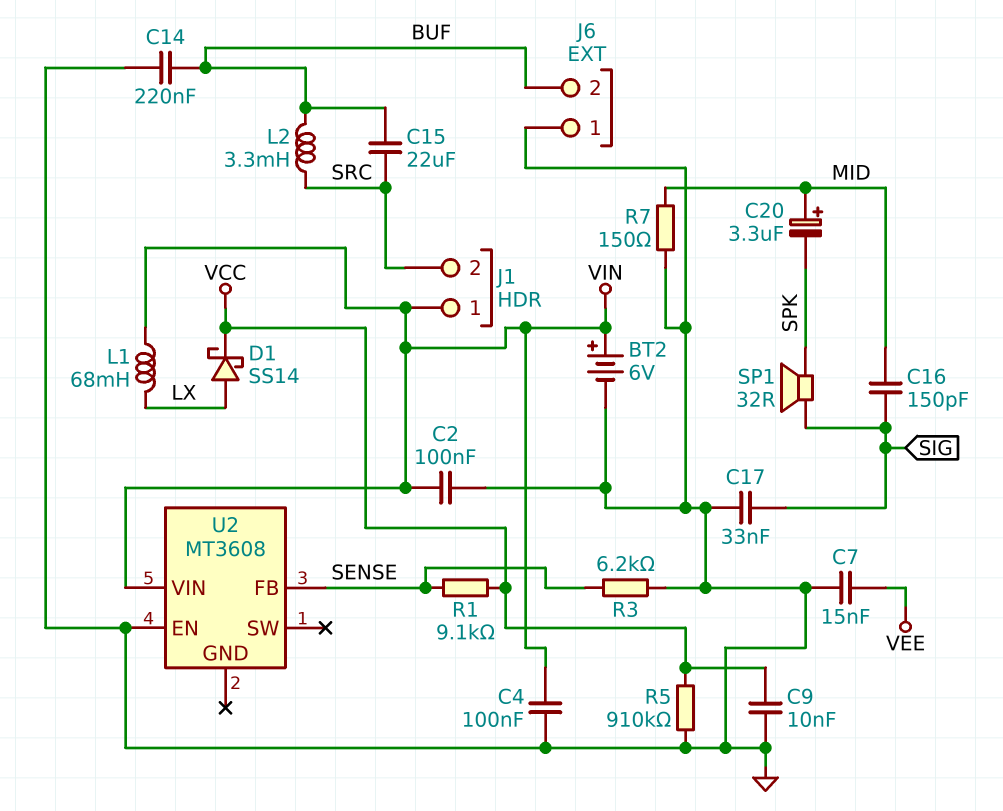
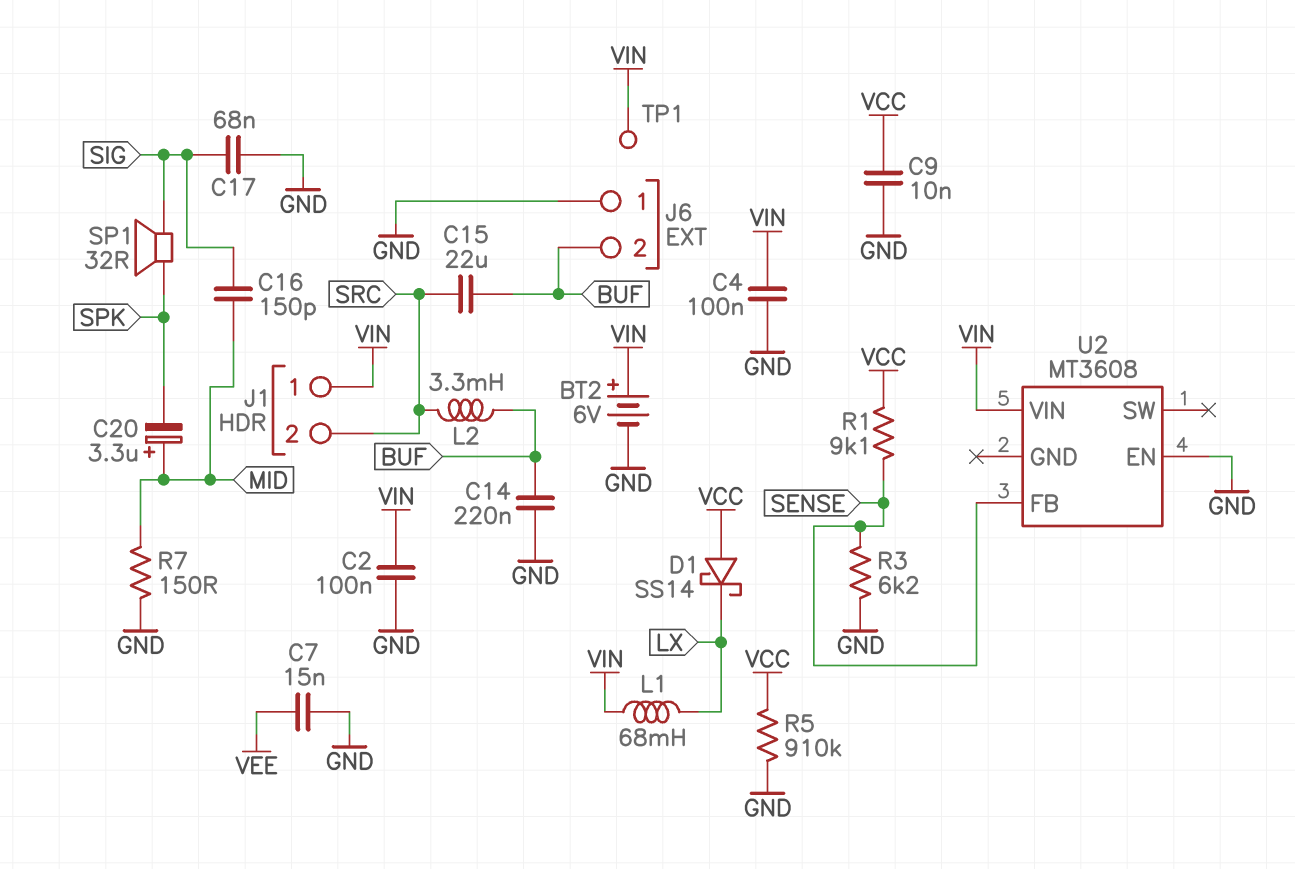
C17: 33nF (GND, SIG) -> 68nF (GND, SIG)
D1: schottky SS14 (A LX, K VCC) -> schottky SS14 (A VCC, K LX)
TP1: none -> test point (VIN)

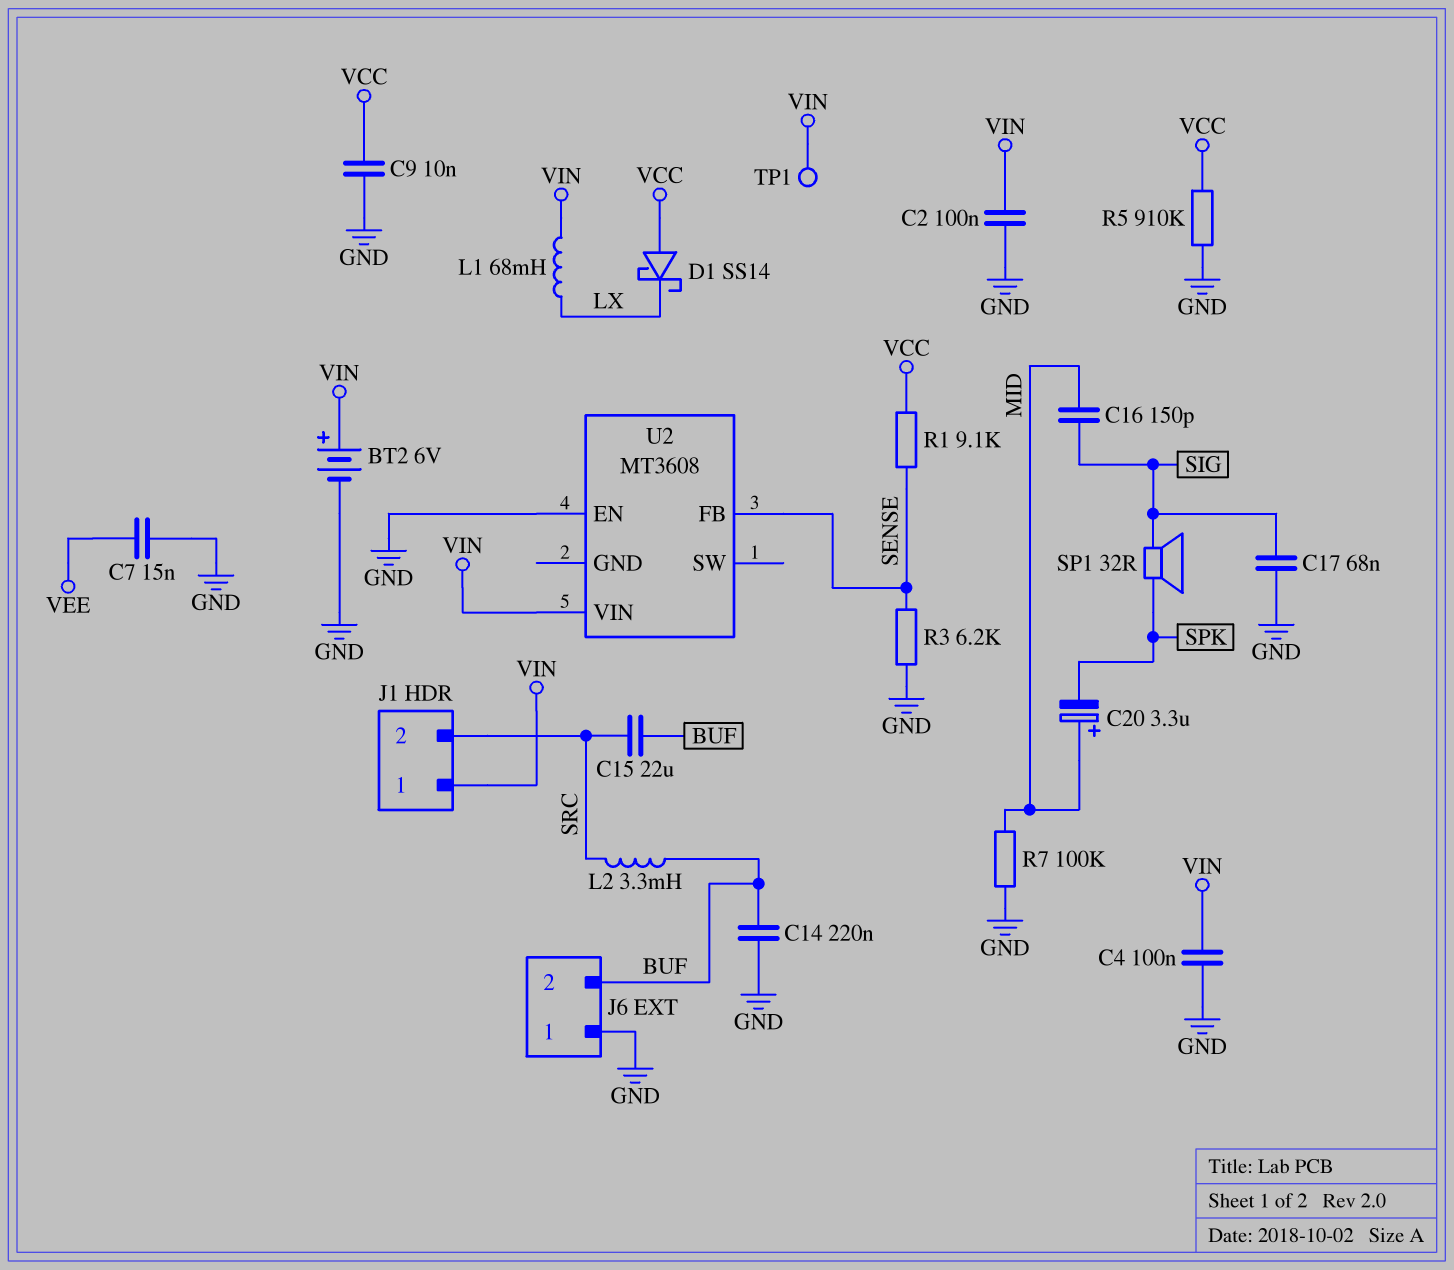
R7: 150 (GND, MID) -> 100k (GND, MID)

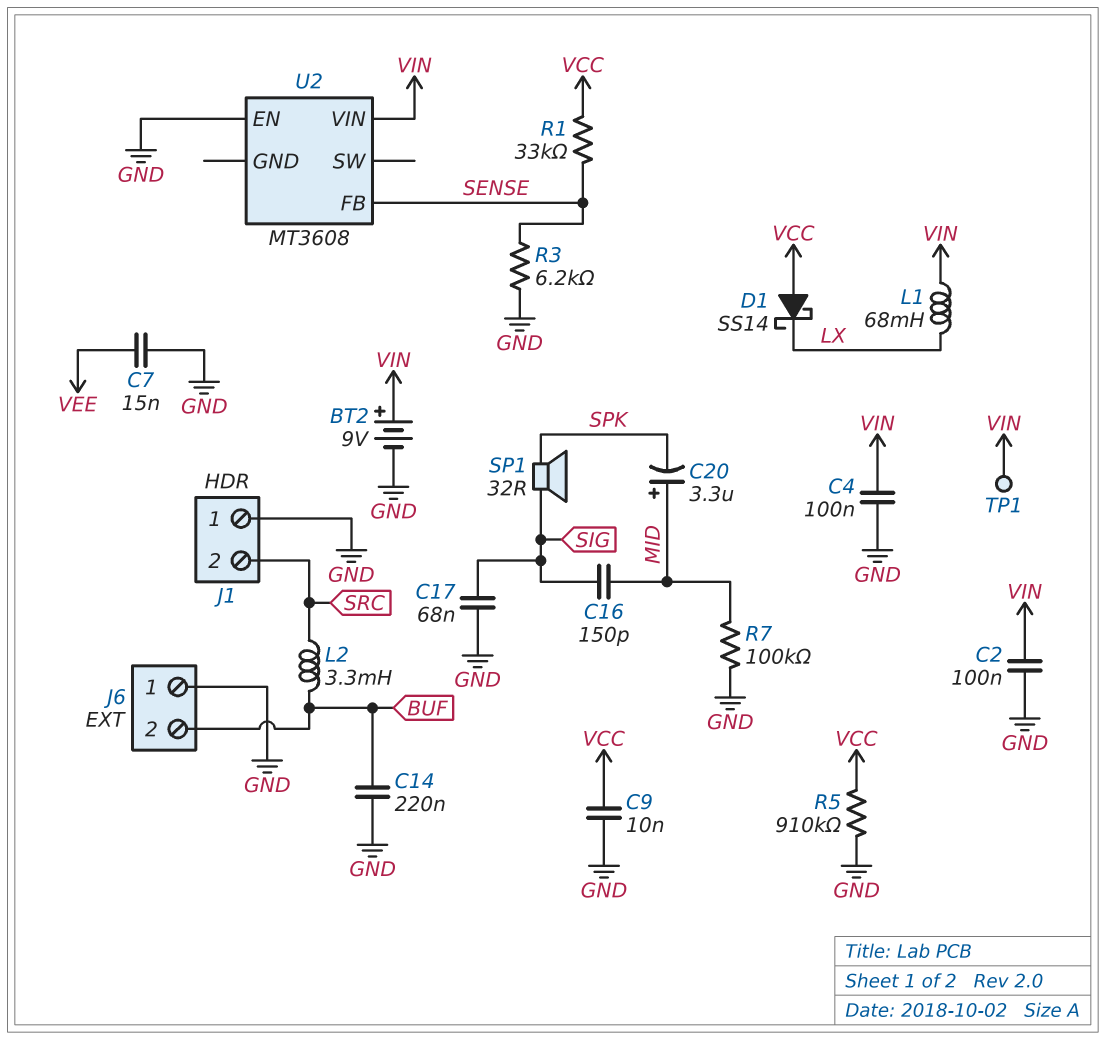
BT2: 6V (plus VIN, minus GND) -> 9V (plus VIN, minus GND)
C15: 22uF (BUF, SRC) -> none
J1 pin 1: VIN -> GND
R1: 9.1k (SENSE, VCC) -> 33k (SENSE, VCC)

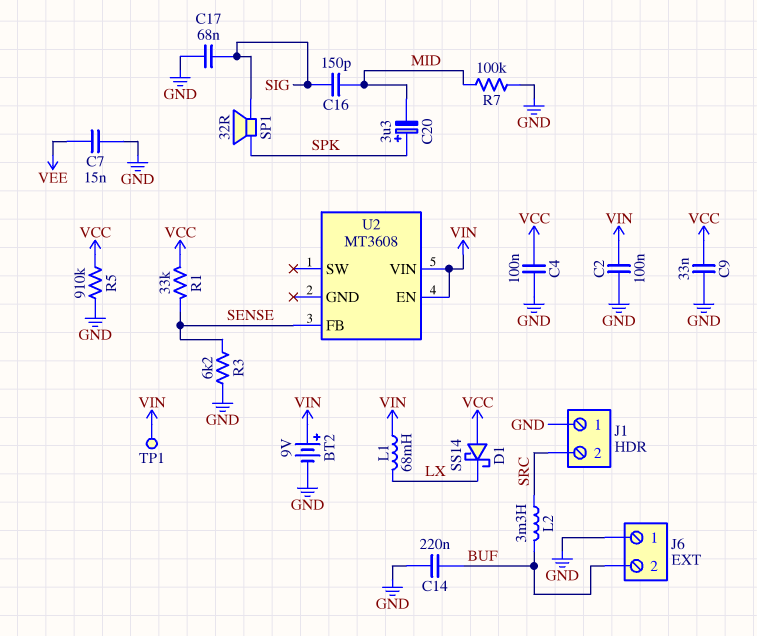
C4: 100nF (GND, VIN) -> 100nF (GND, VCC)
C9: 10nF (GND, VCC) -> 33nF (GND, VCC)
C20: 3.3uF (plus MID, minus SPK) -> 3.3uF (plus SPK, minus MID)
U2 pin EN: GND -> VIN

